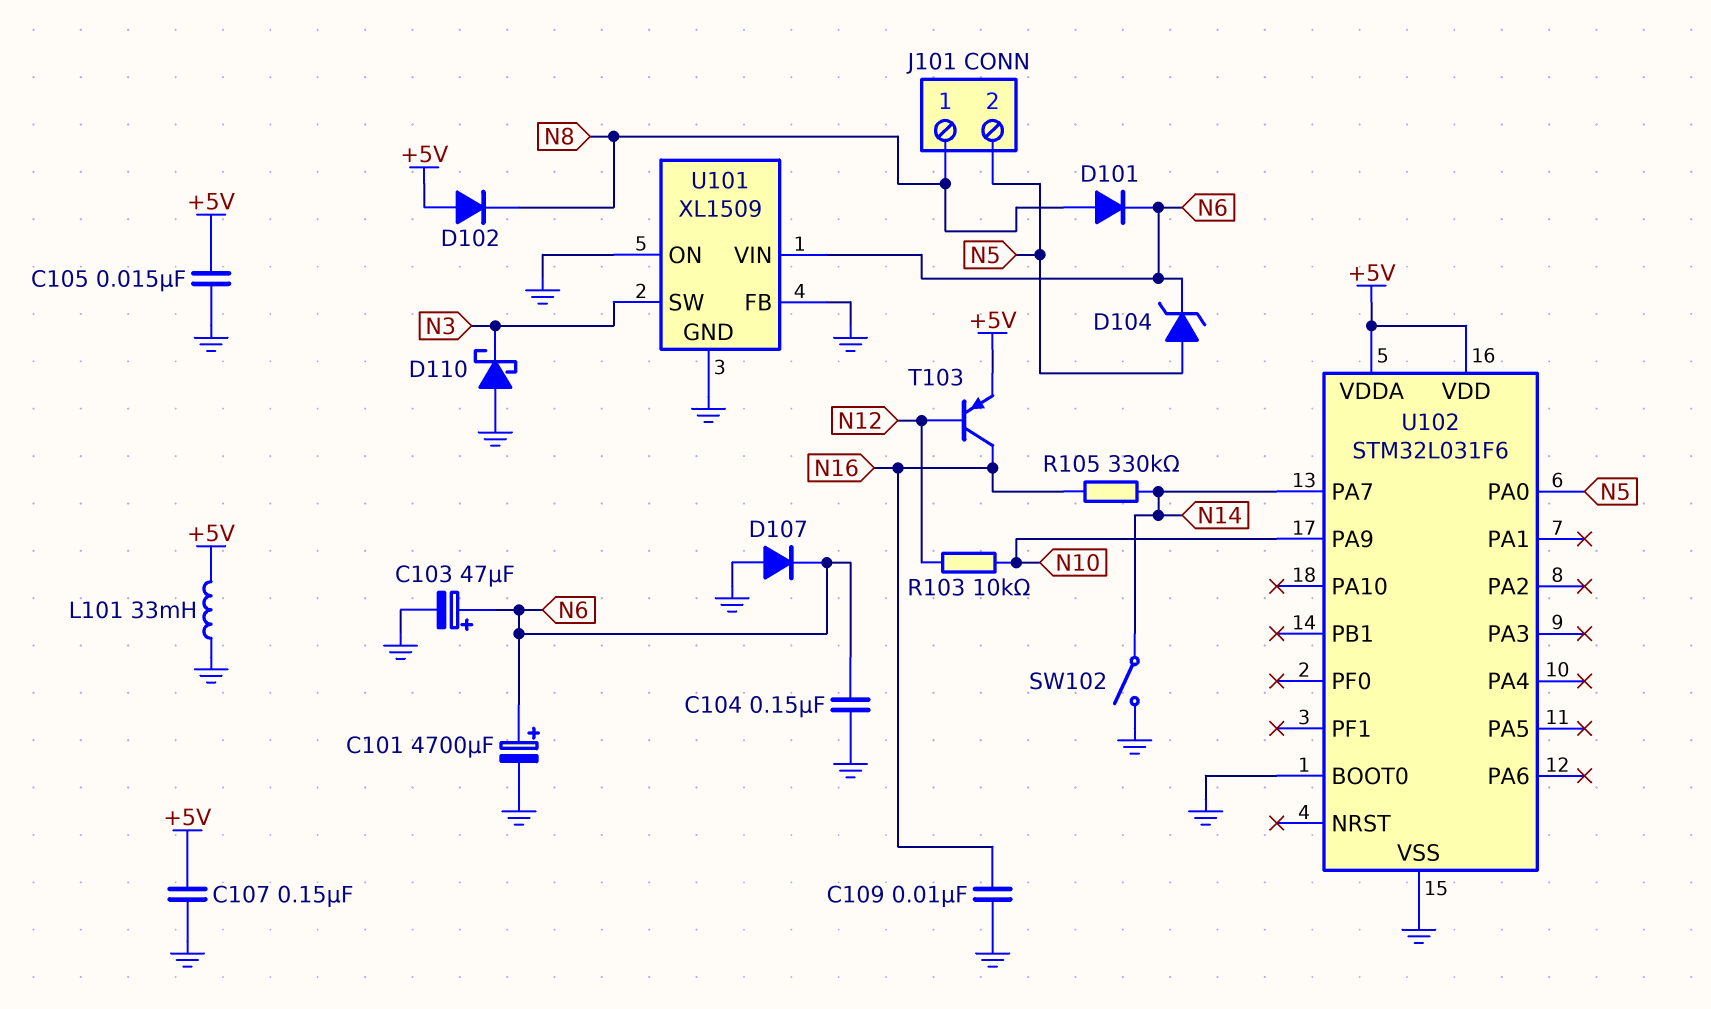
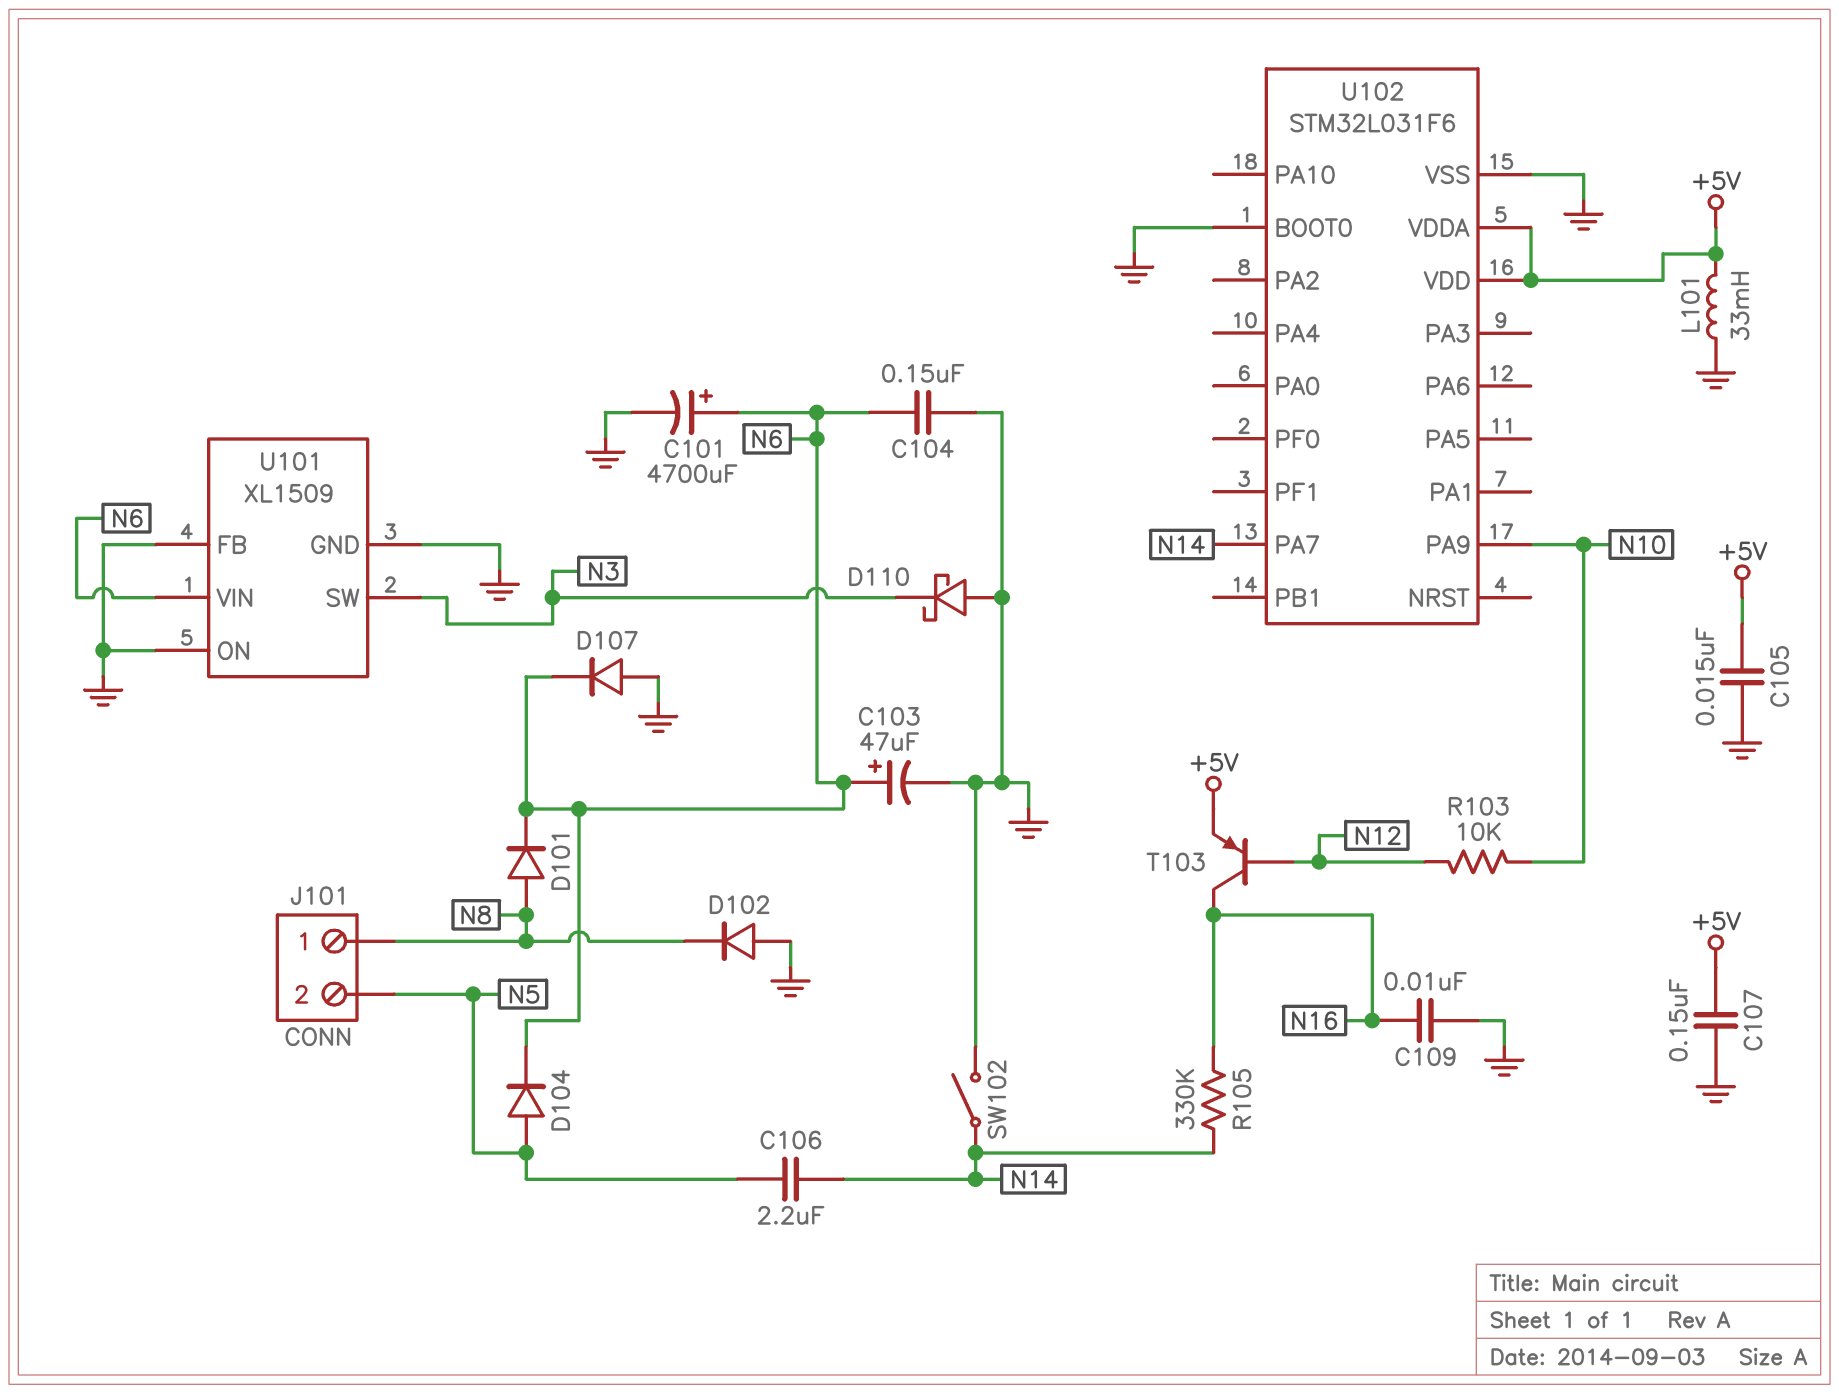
C106: none -> 2.2uF (N5, N14)
D102: diode (A +5V, K N8) -> diode (A GND, K N8)
D104: zener (A N5, K N6) -> diode (A N5, K N6)
U102 pin PA0: N5 -> none

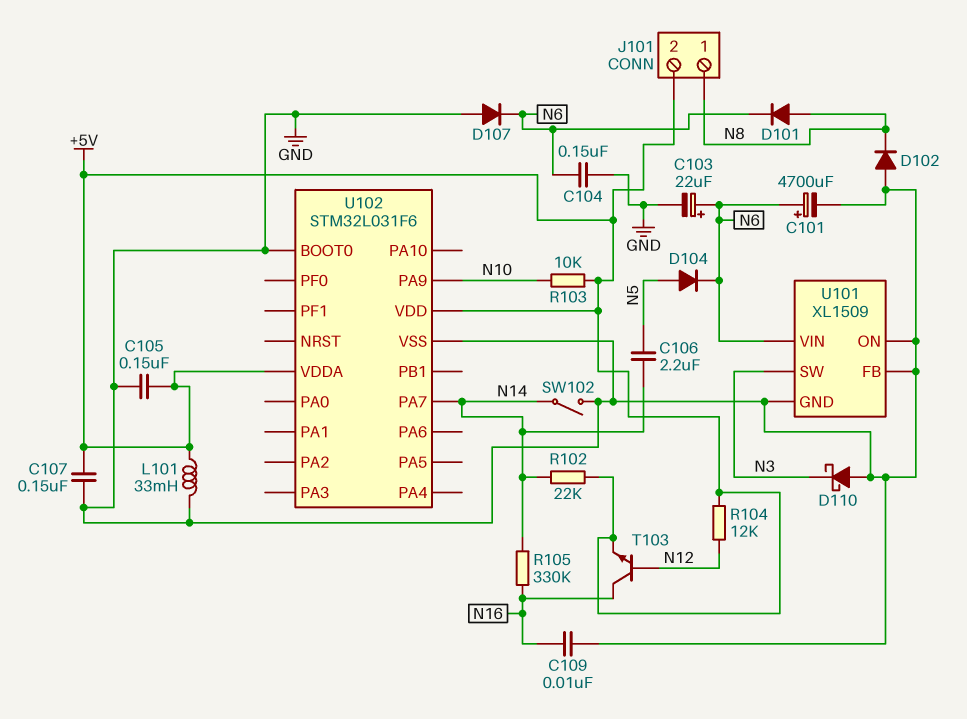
C103: 47uF (plus N6, minus GND) -> 22uF (plus N6, minus GND)
C105: 15nF (+5V, GND) -> 150nF (+5V, GND)
J101 pin 2: N5 -> +5V
R102: none -> 22k (+5V, N14)
R103: 10k (N10, N12) -> 10k (+5V, N10)
R104: none -> 12k (+5V, N12)
T103: PNP (B N12, C N16, E +5V) -> NPN (B N12, C N16, E +5V)

